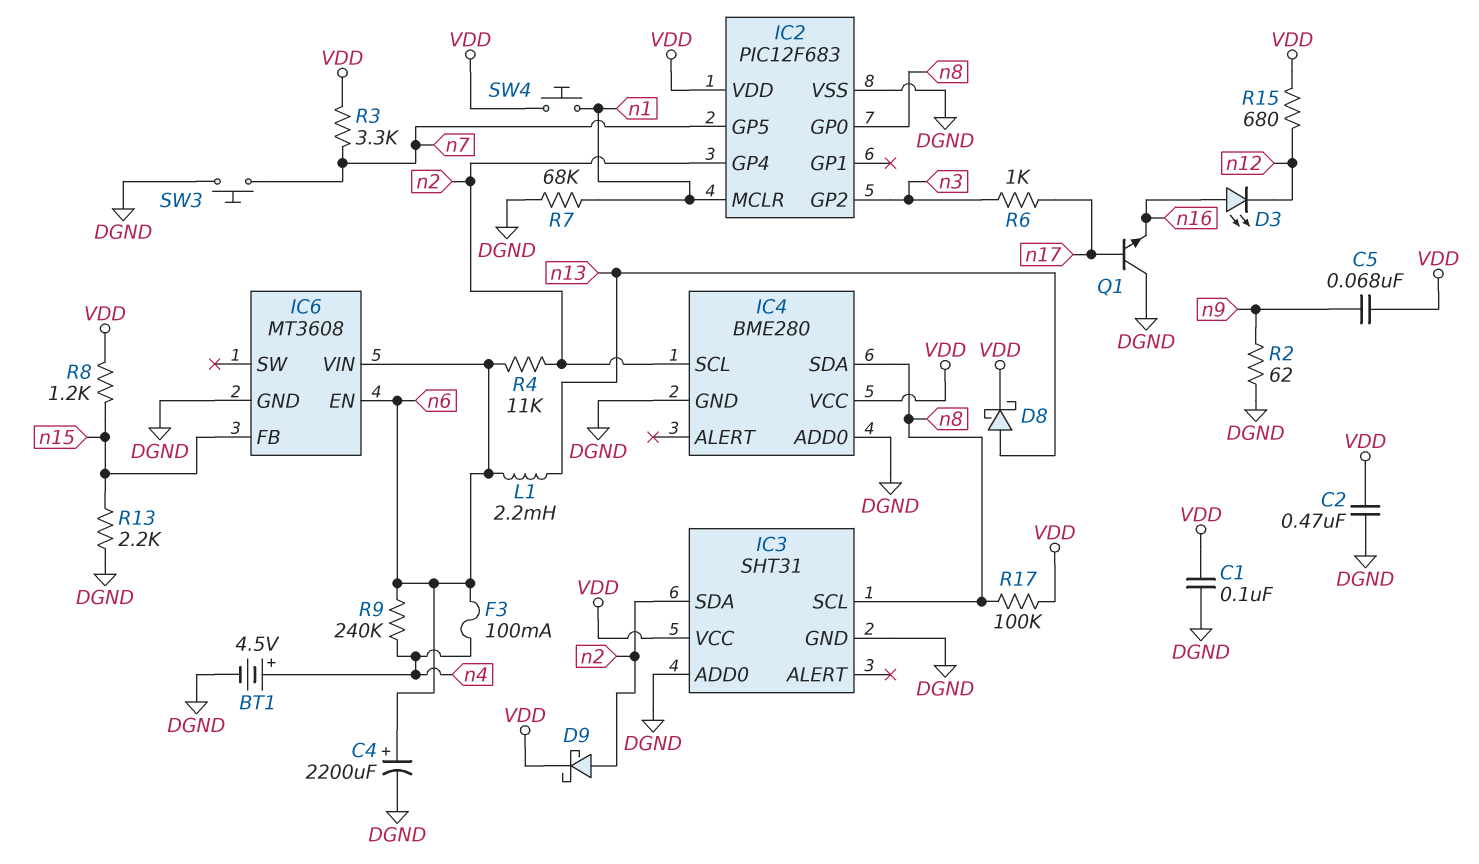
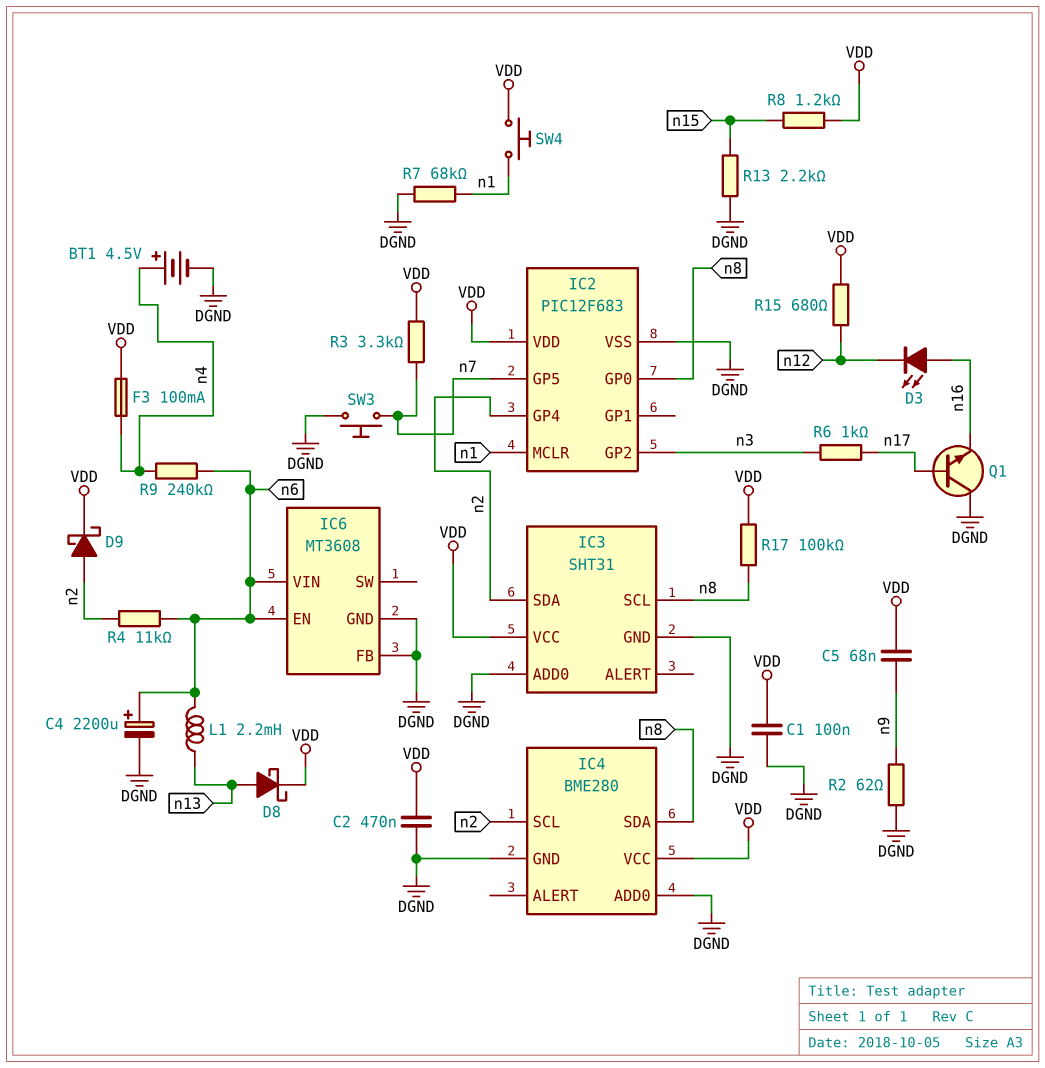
F3: 100mA (n4, n6) -> 100mA (VDD, n4)
IC6 pin FB: n15 -> DGND

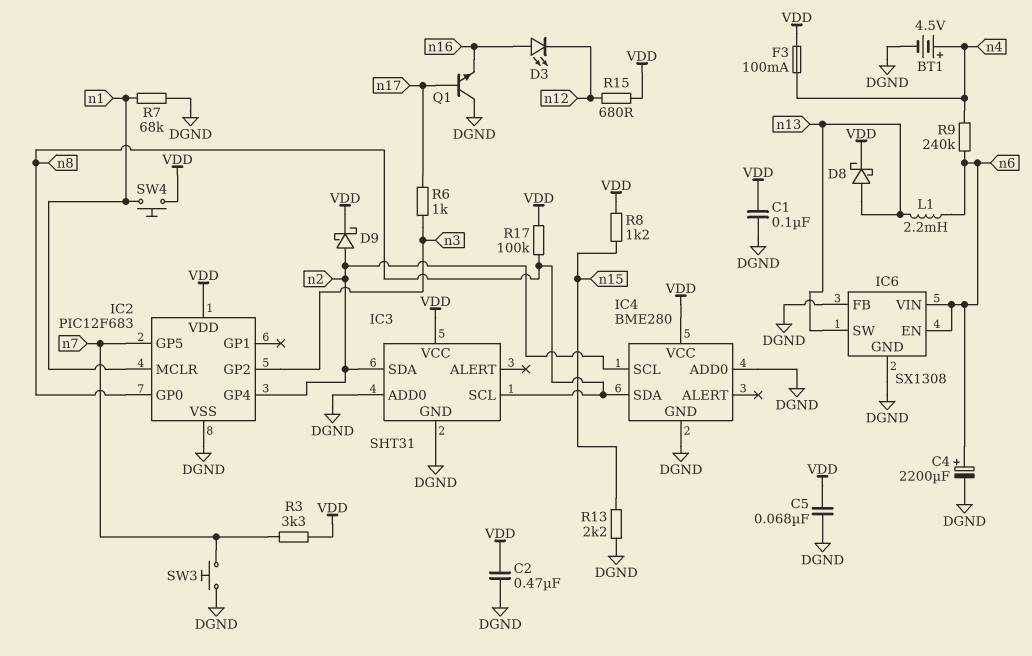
C5: 68nF (VDD, n9) -> 68nF (DGND, VDD)
IC6: MT3608 -> SX1308
IC6 pin SW: none -> n13
R2: 62 (DGND, n9) -> none
R4: 11k (n2, n6) -> none

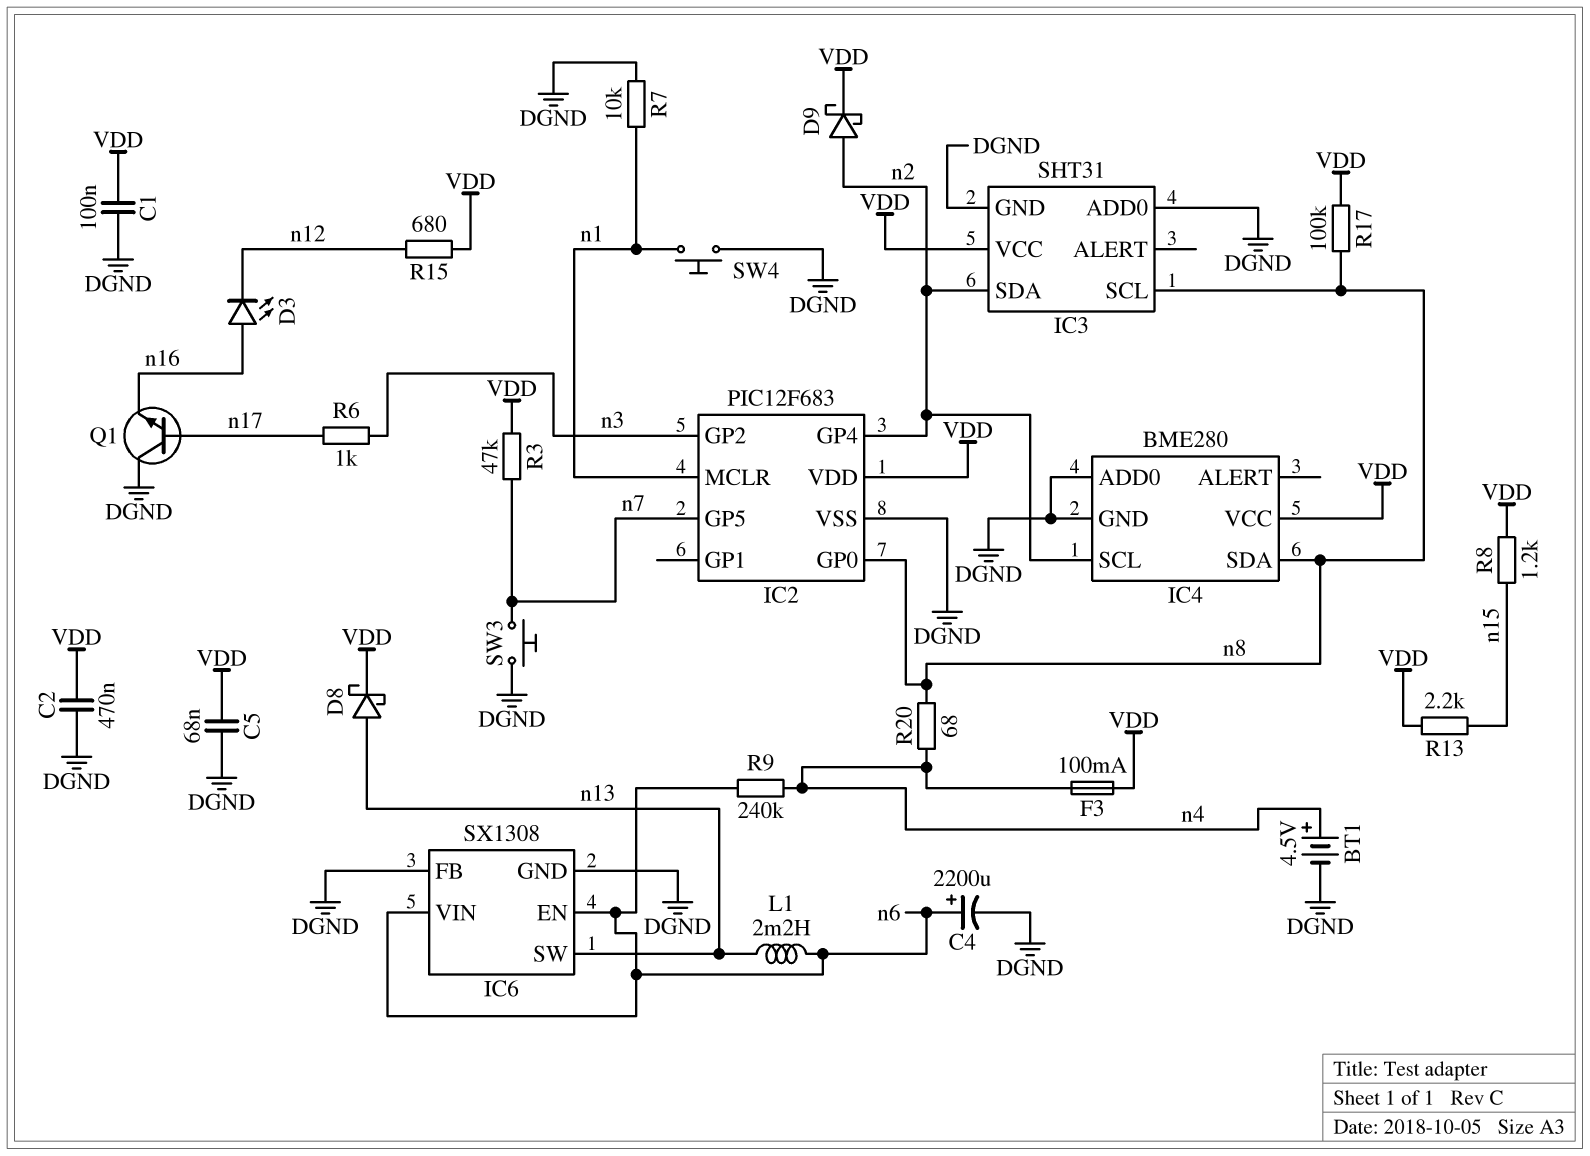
R3: 3.3k (VDD, n7) -> 47k (VDD, n7)
R7: 68k (DGND, n1) -> 10k (DGND, n1)
R13: 2.2k (DGND, n15) -> 2.2k (VDD, n15)
R20: none -> 68 (n4, n8)
SW4: button (VDD, n1) -> button (DGND, n1)

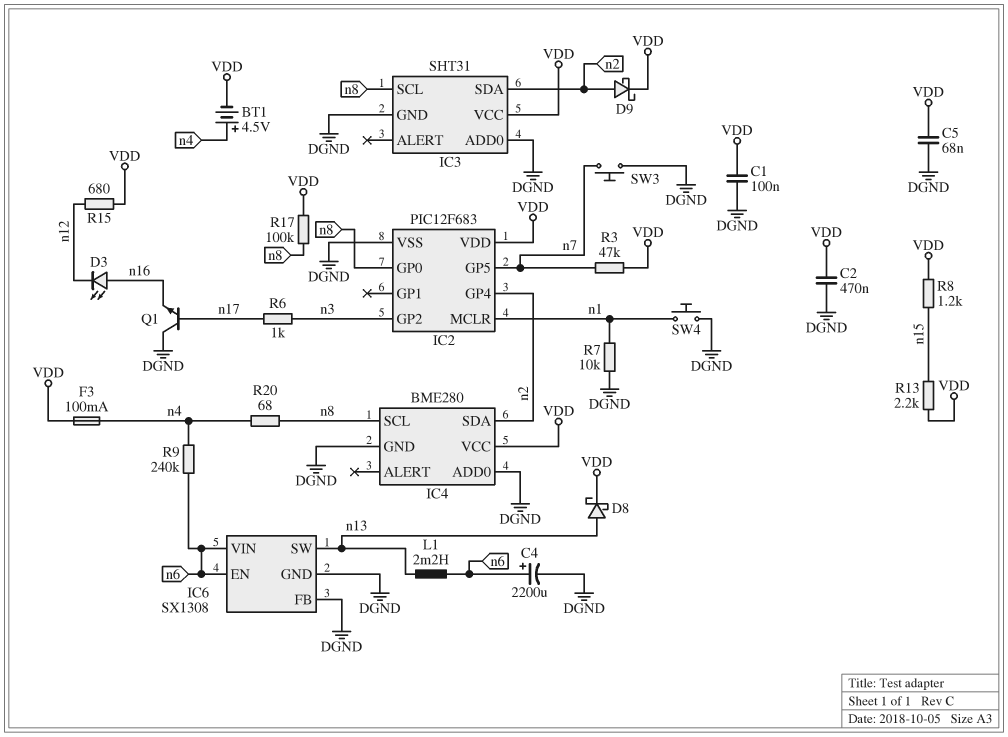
BT1: 4.5V (plus n4, minus DGND) -> 4.5V (plus n4, minus VDD)
IC4 pin SCL: n2 -> n8
IC4 pin SDA: n8 -> n2

